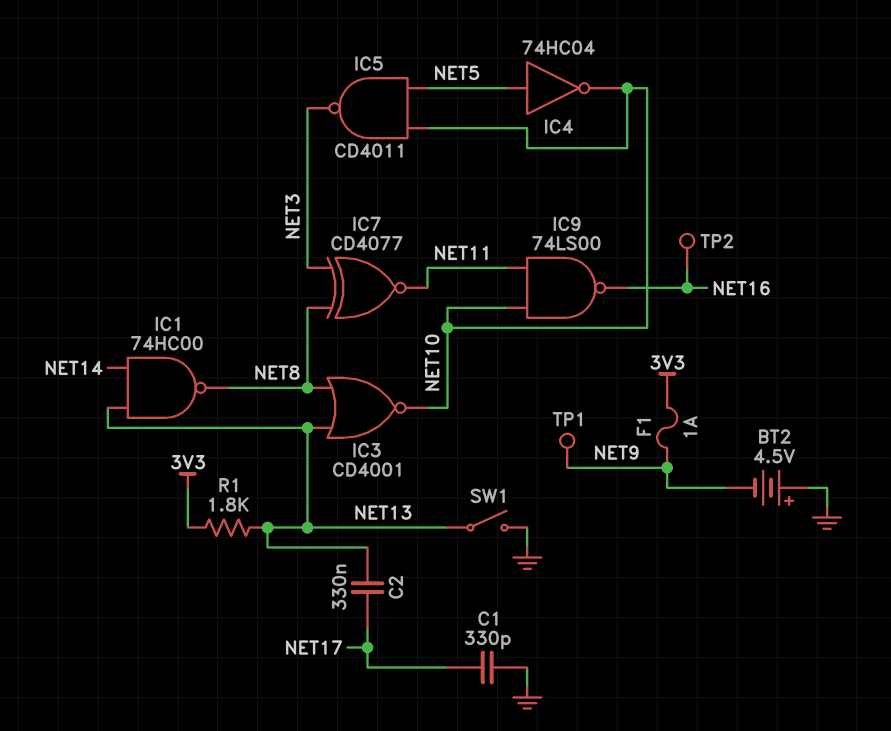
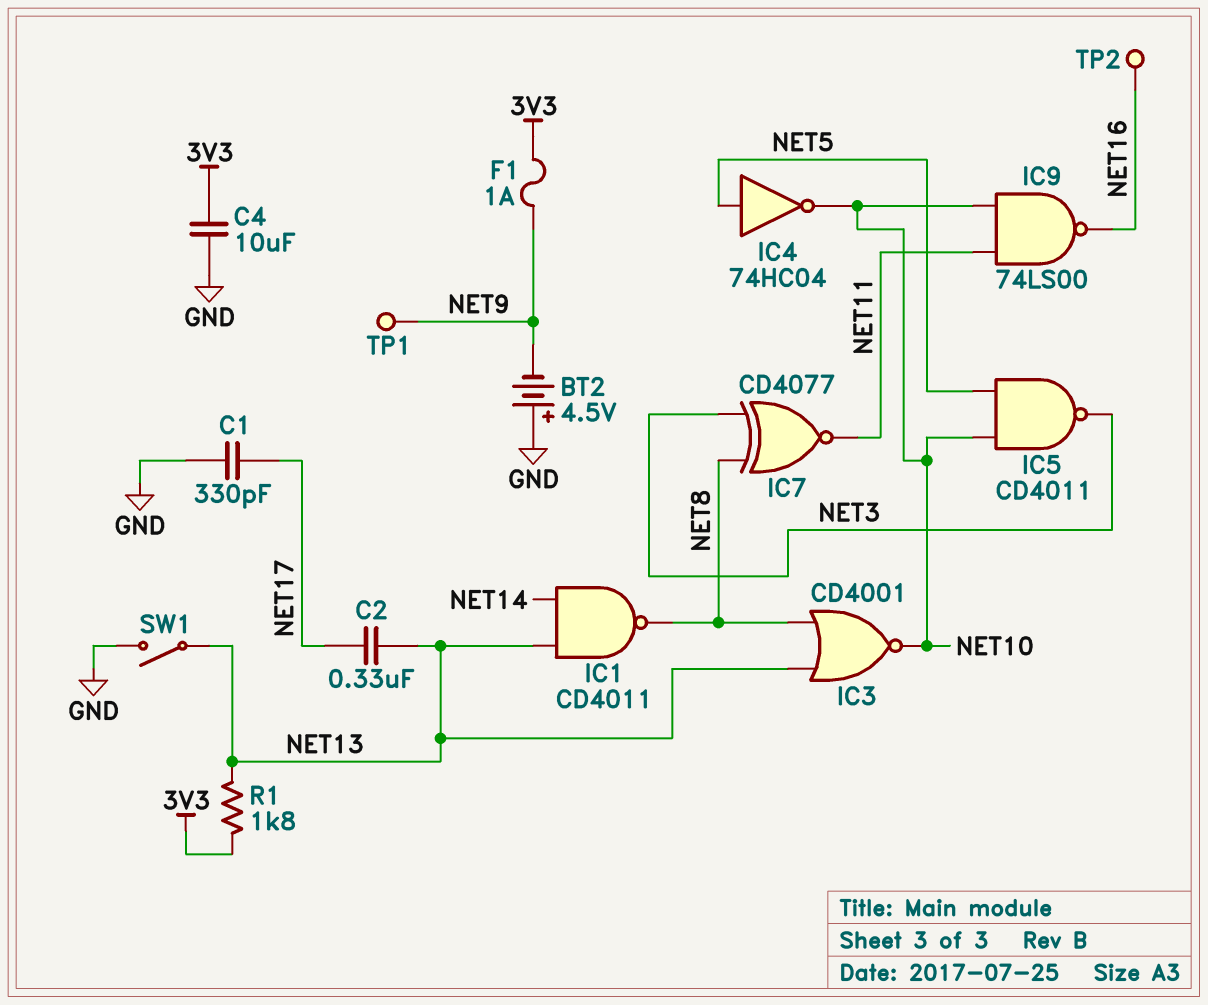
C4: none -> 10uF (3V3, GND)
IC1: NAND 74HC00 (in NET13, in NET14, out NET8) -> NAND CD4011 (in NET13, in NET14, out NET8)

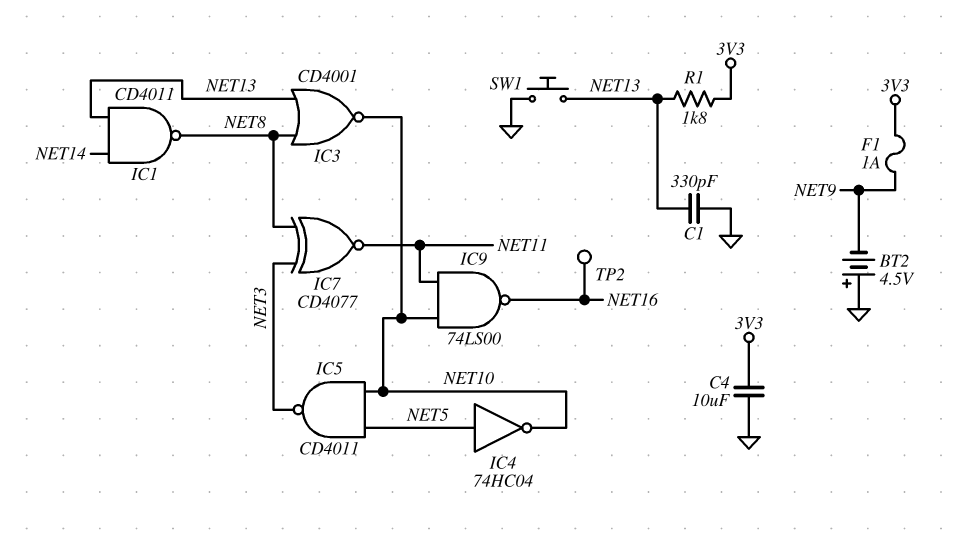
C1: 330pF (GND, NET17) -> 330pF (GND, NET13)
C2: 330nF (NET13, NET17) -> none
SW1: switch (GND, NET13) -> button (GND, NET13)
TP1: test point (NET9) -> none

